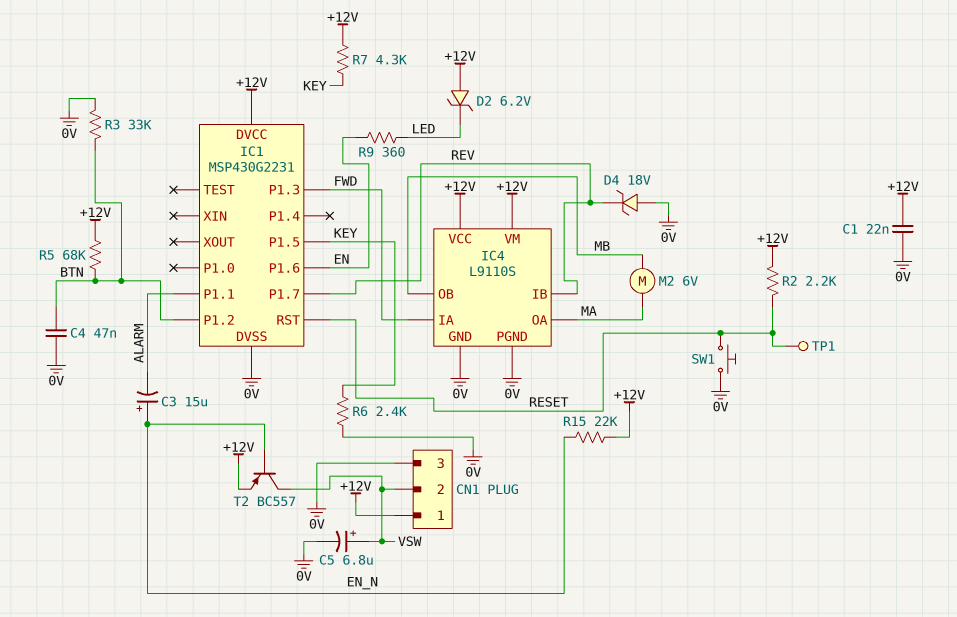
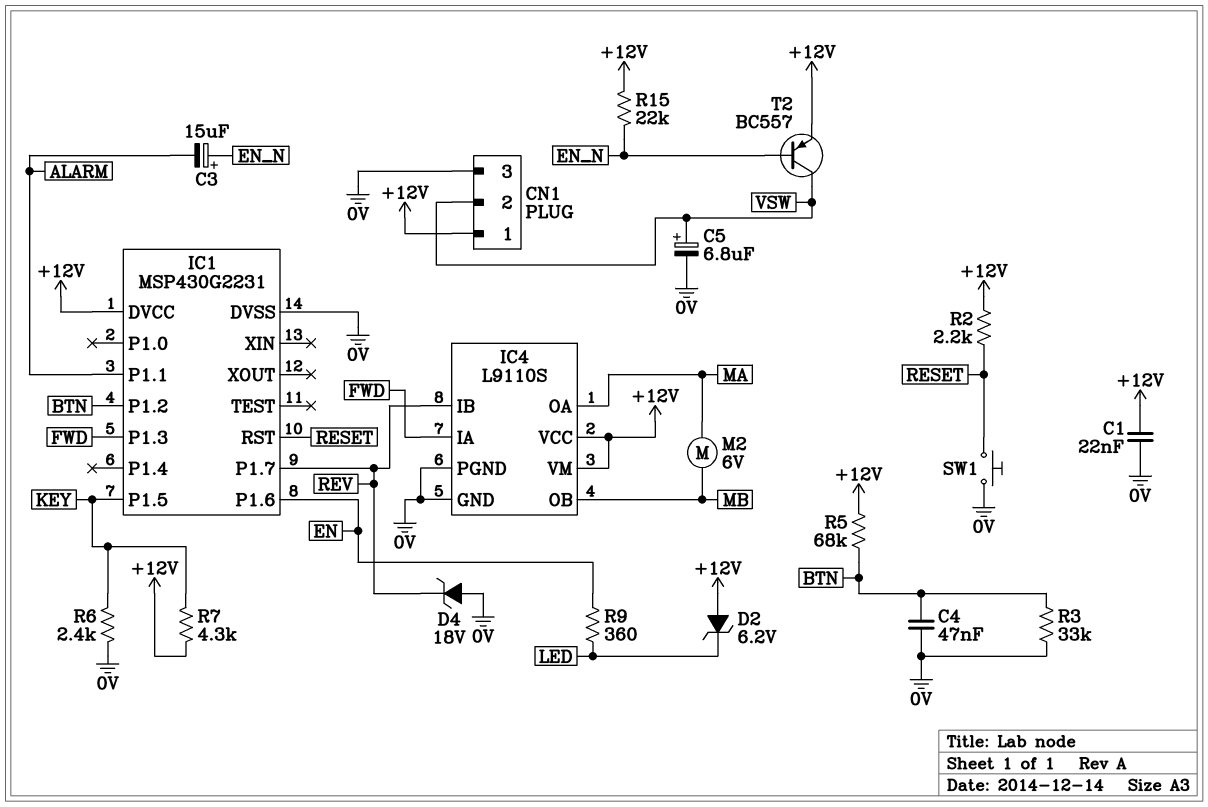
TP1: test point (RESET) -> none

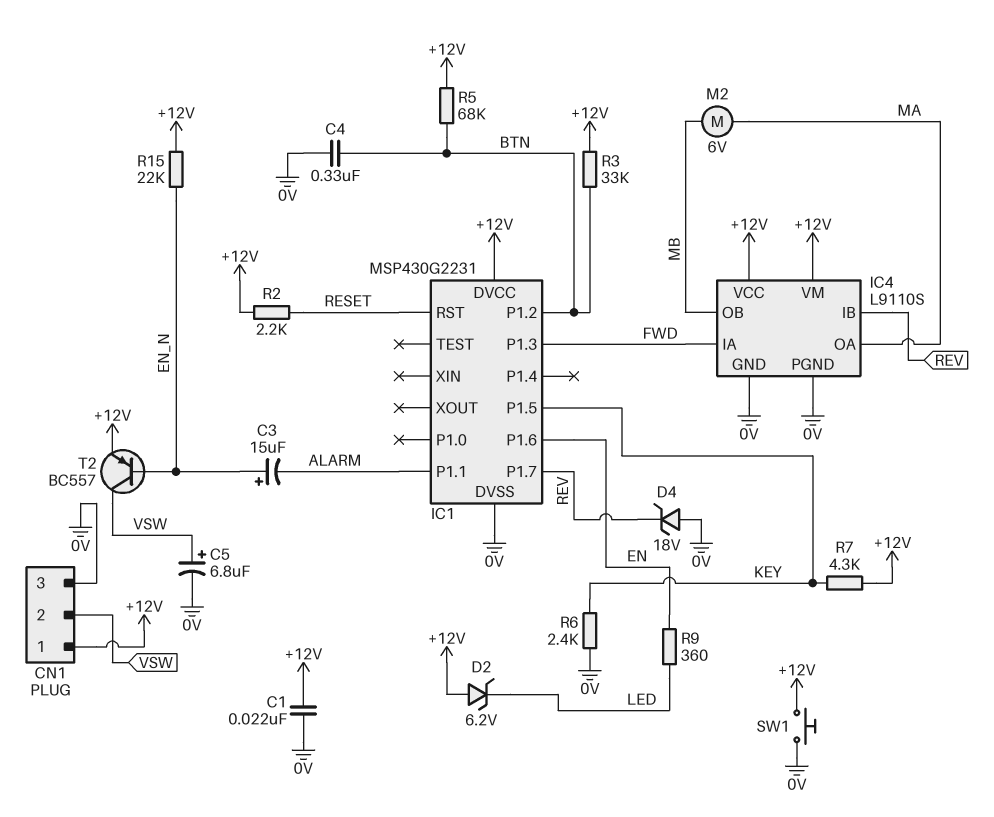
C4: 47nF (0V, BTN) -> 330nF (0V, BTN)
R3: 33k (0V, BTN) -> 33k (+12V, BTN)
SW1: button (0V, RESET) -> button (+12V, 0V)

